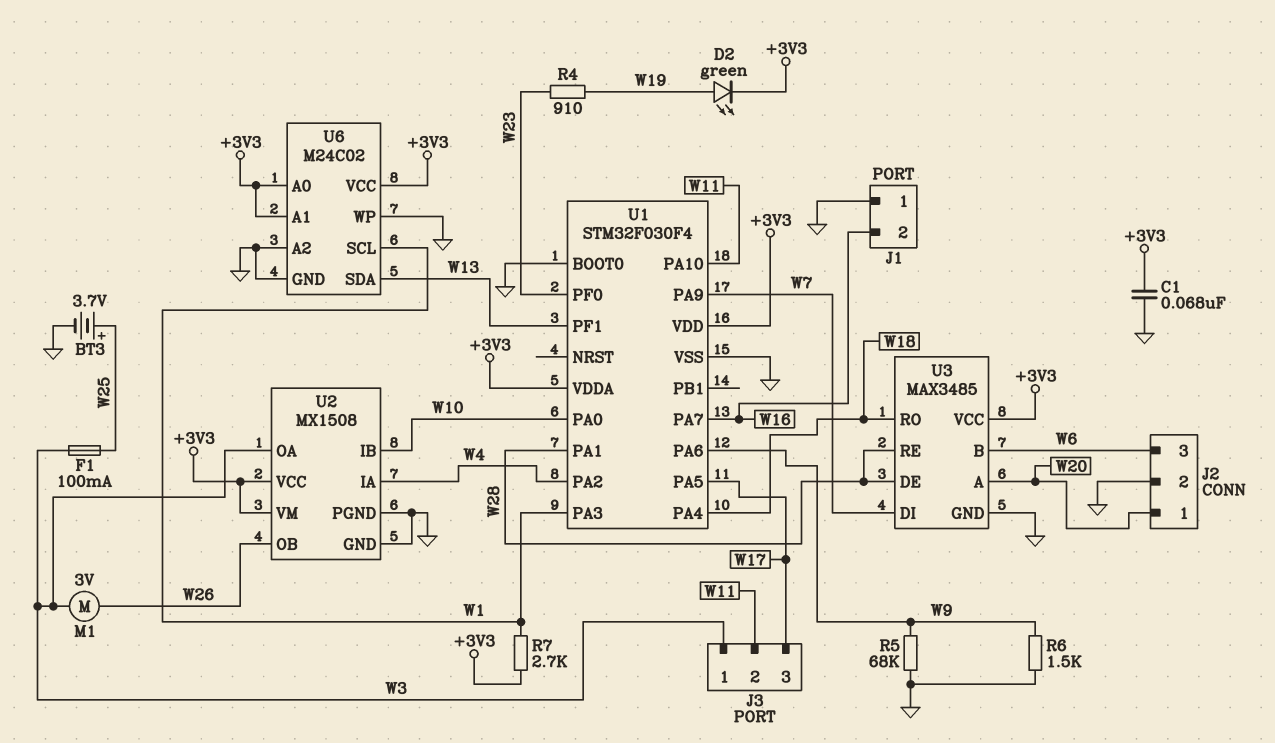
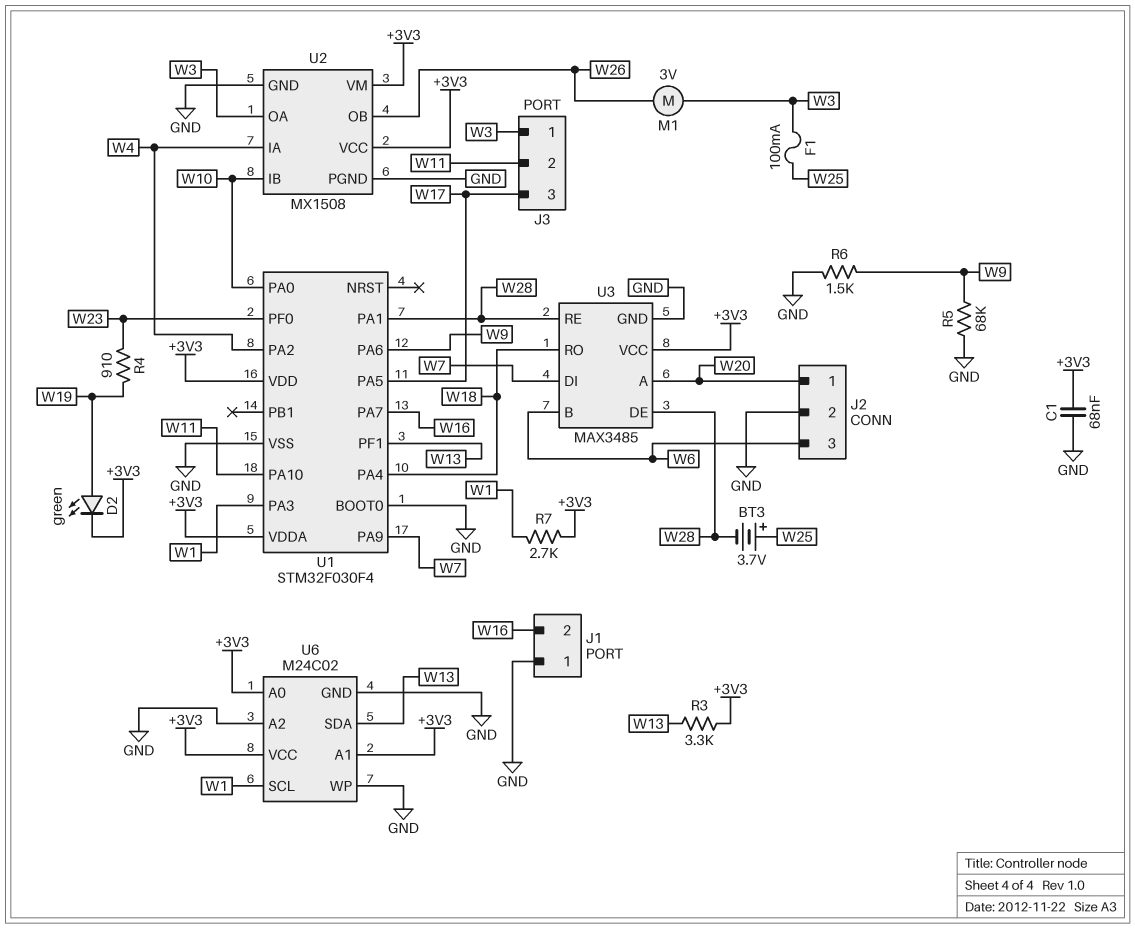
BT3: 3.7V (plus W25, minus GND) -> 3.7V (plus W25, minus W28)
R3: none -> 3.3k (+3V3, W13)

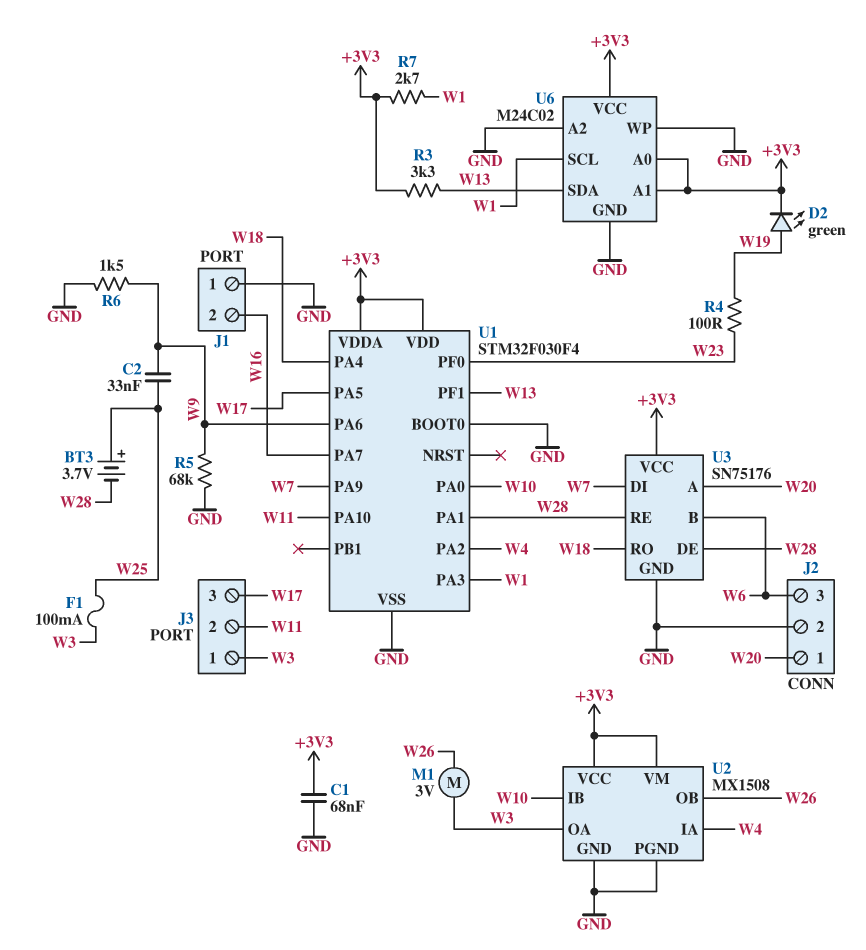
C2: none -> 33nF (W9, W25)
R4: 910 (W19, W23) -> 100 (W19, W23)
U3: MAX3485 -> SN75176

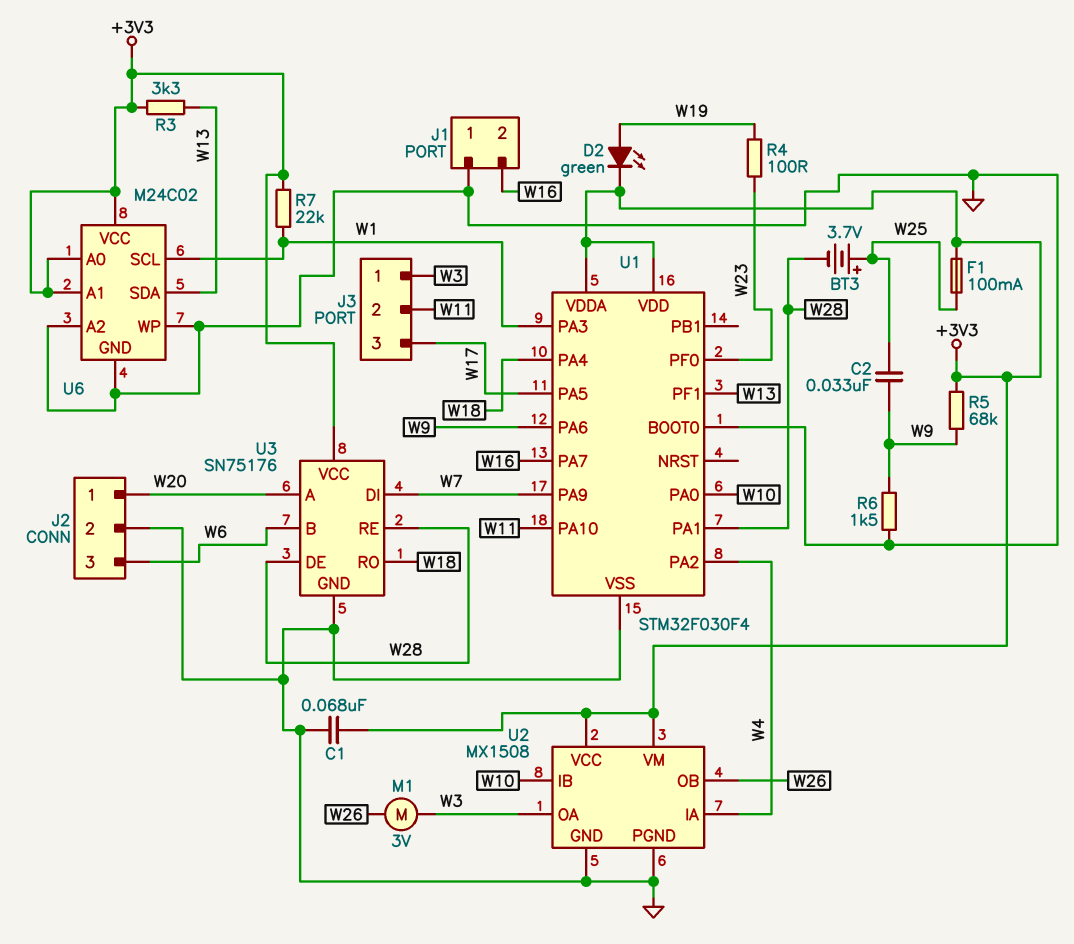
F1: 100mA (W3, W25) -> 100mA (+3V3, W25)
R5: 68k (GND, W9) -> 68k (+3V3, W9)
R7: 2.7k (+3V3, W1) -> 22k (+3V3, W1)

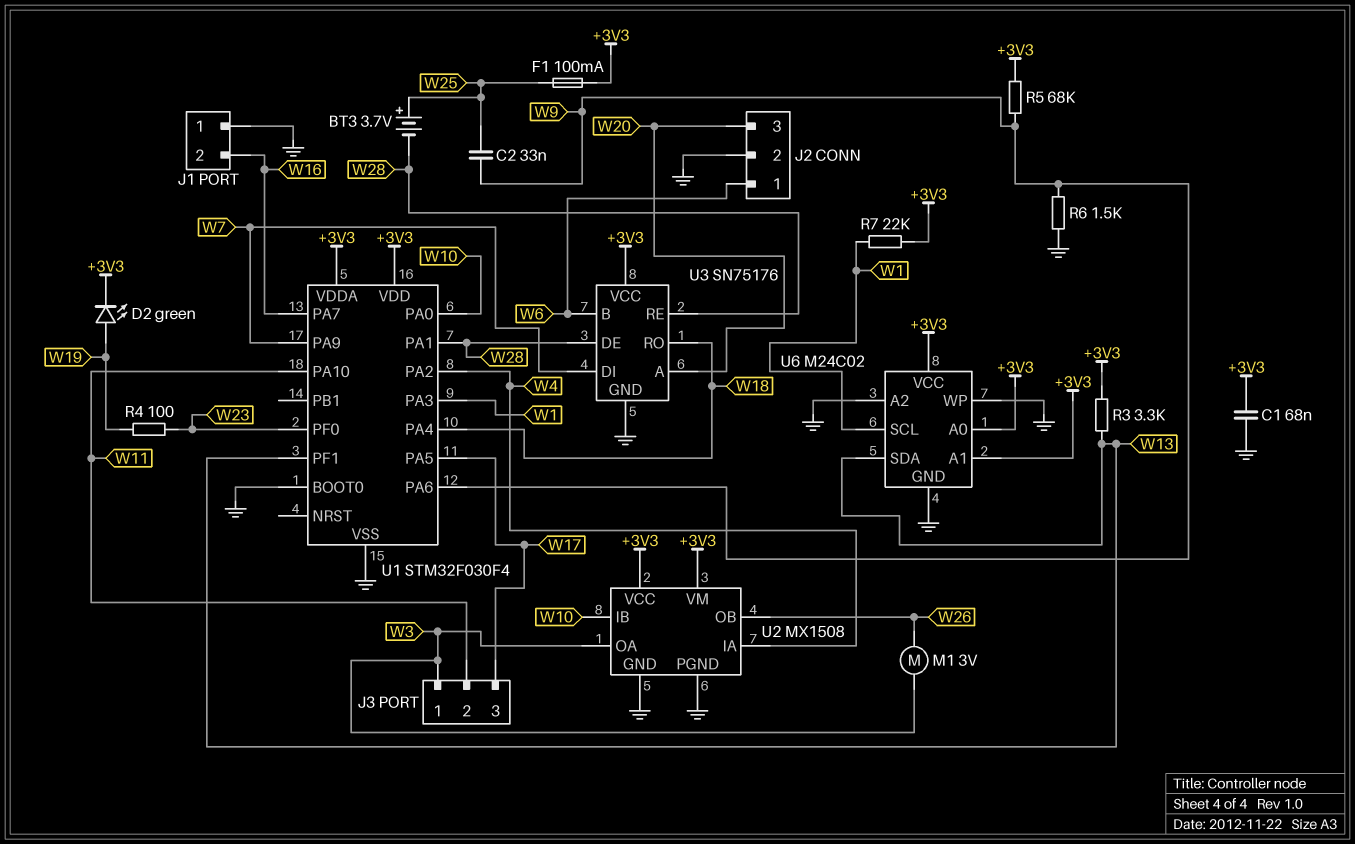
J2 pin 1: W20 -> W6
J2 pin 3: W6 -> W20

